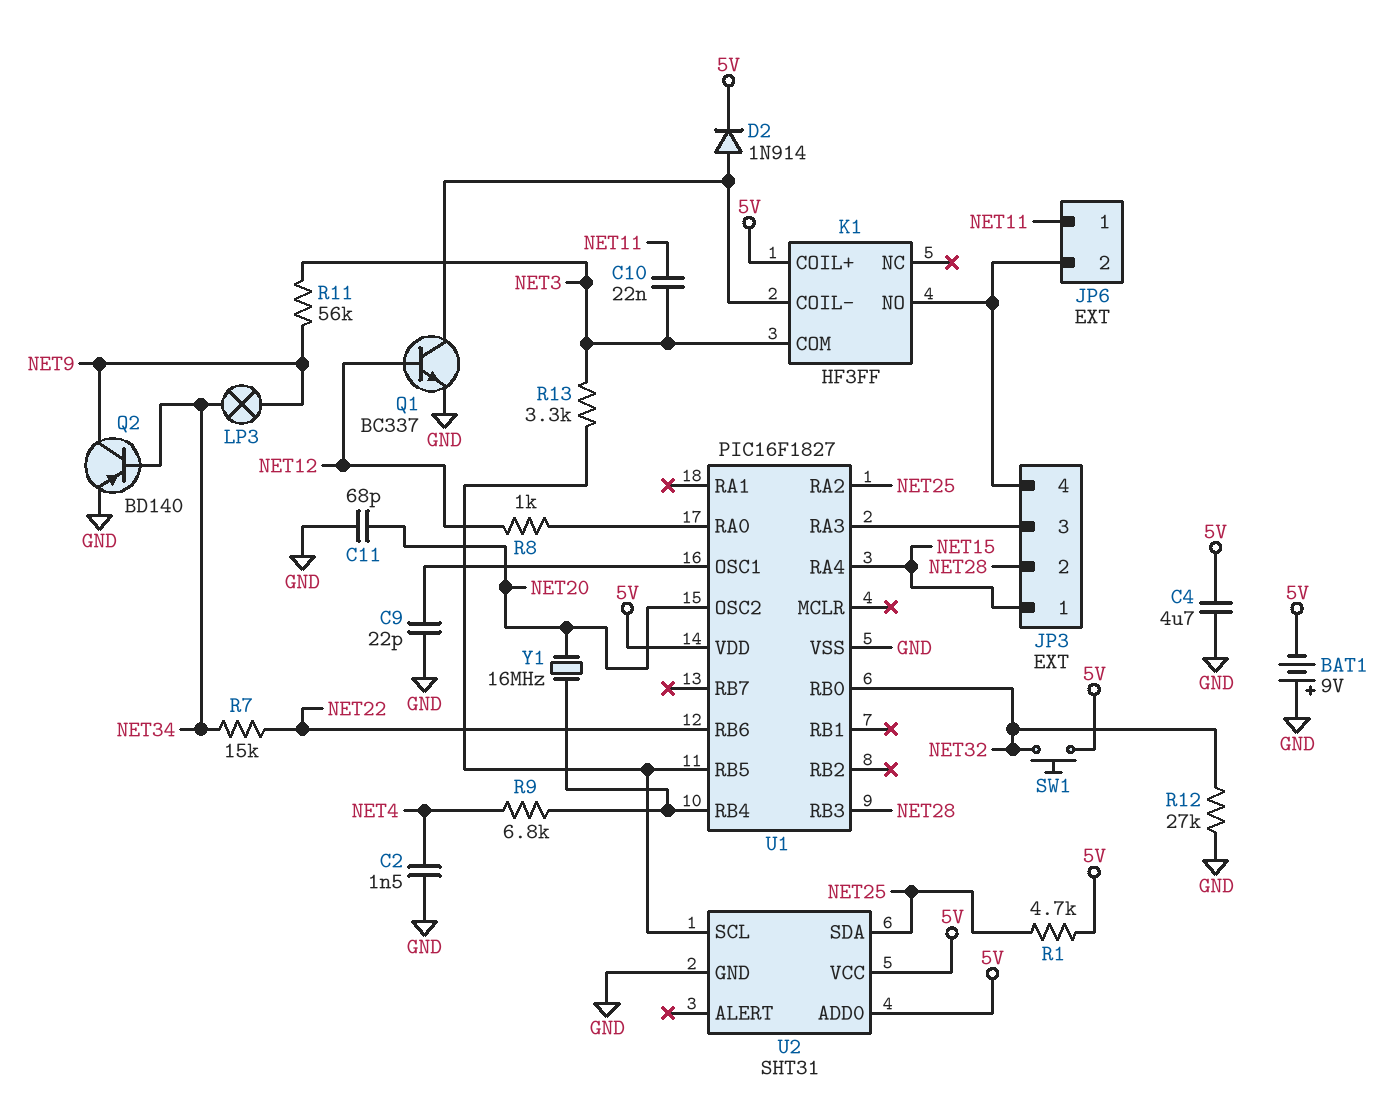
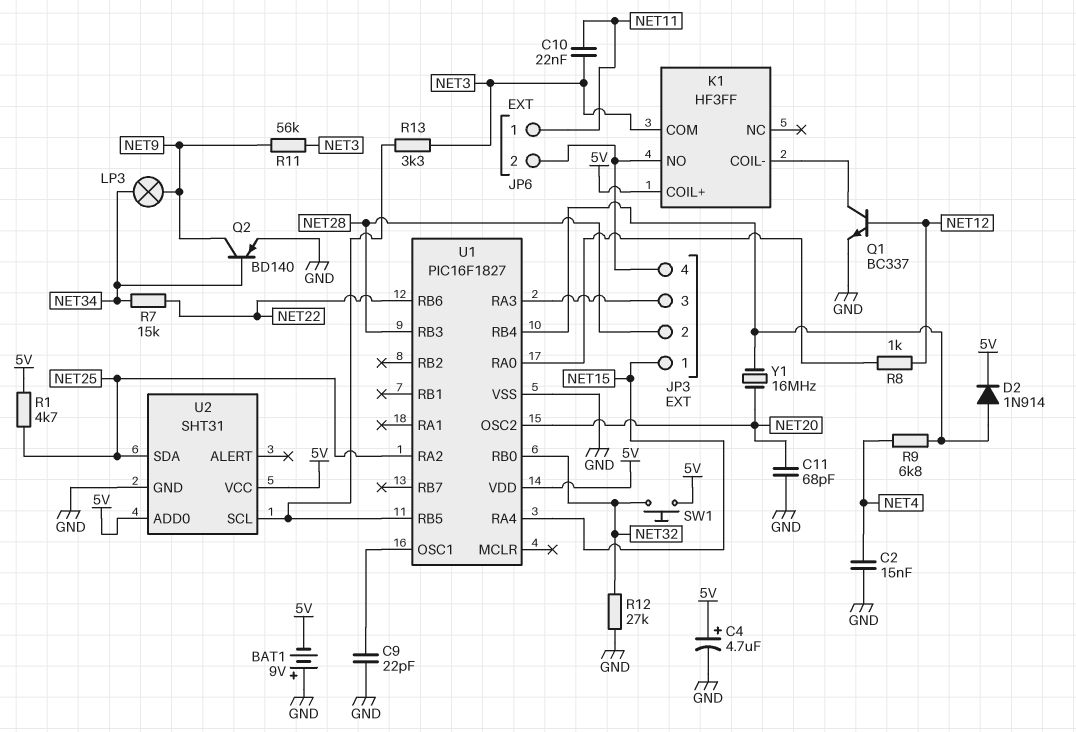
C2: 1.5nF (GND, NET4) -> 15nF (GND, NET4)
C4: 4.7uF (5V, GND) -> 4.7uF (plus 5V, minus GND)
D2: diode 1N914 (A K1/COIL-, K 5V) -> diode 1N914 (A U1/RB4, K 5V)

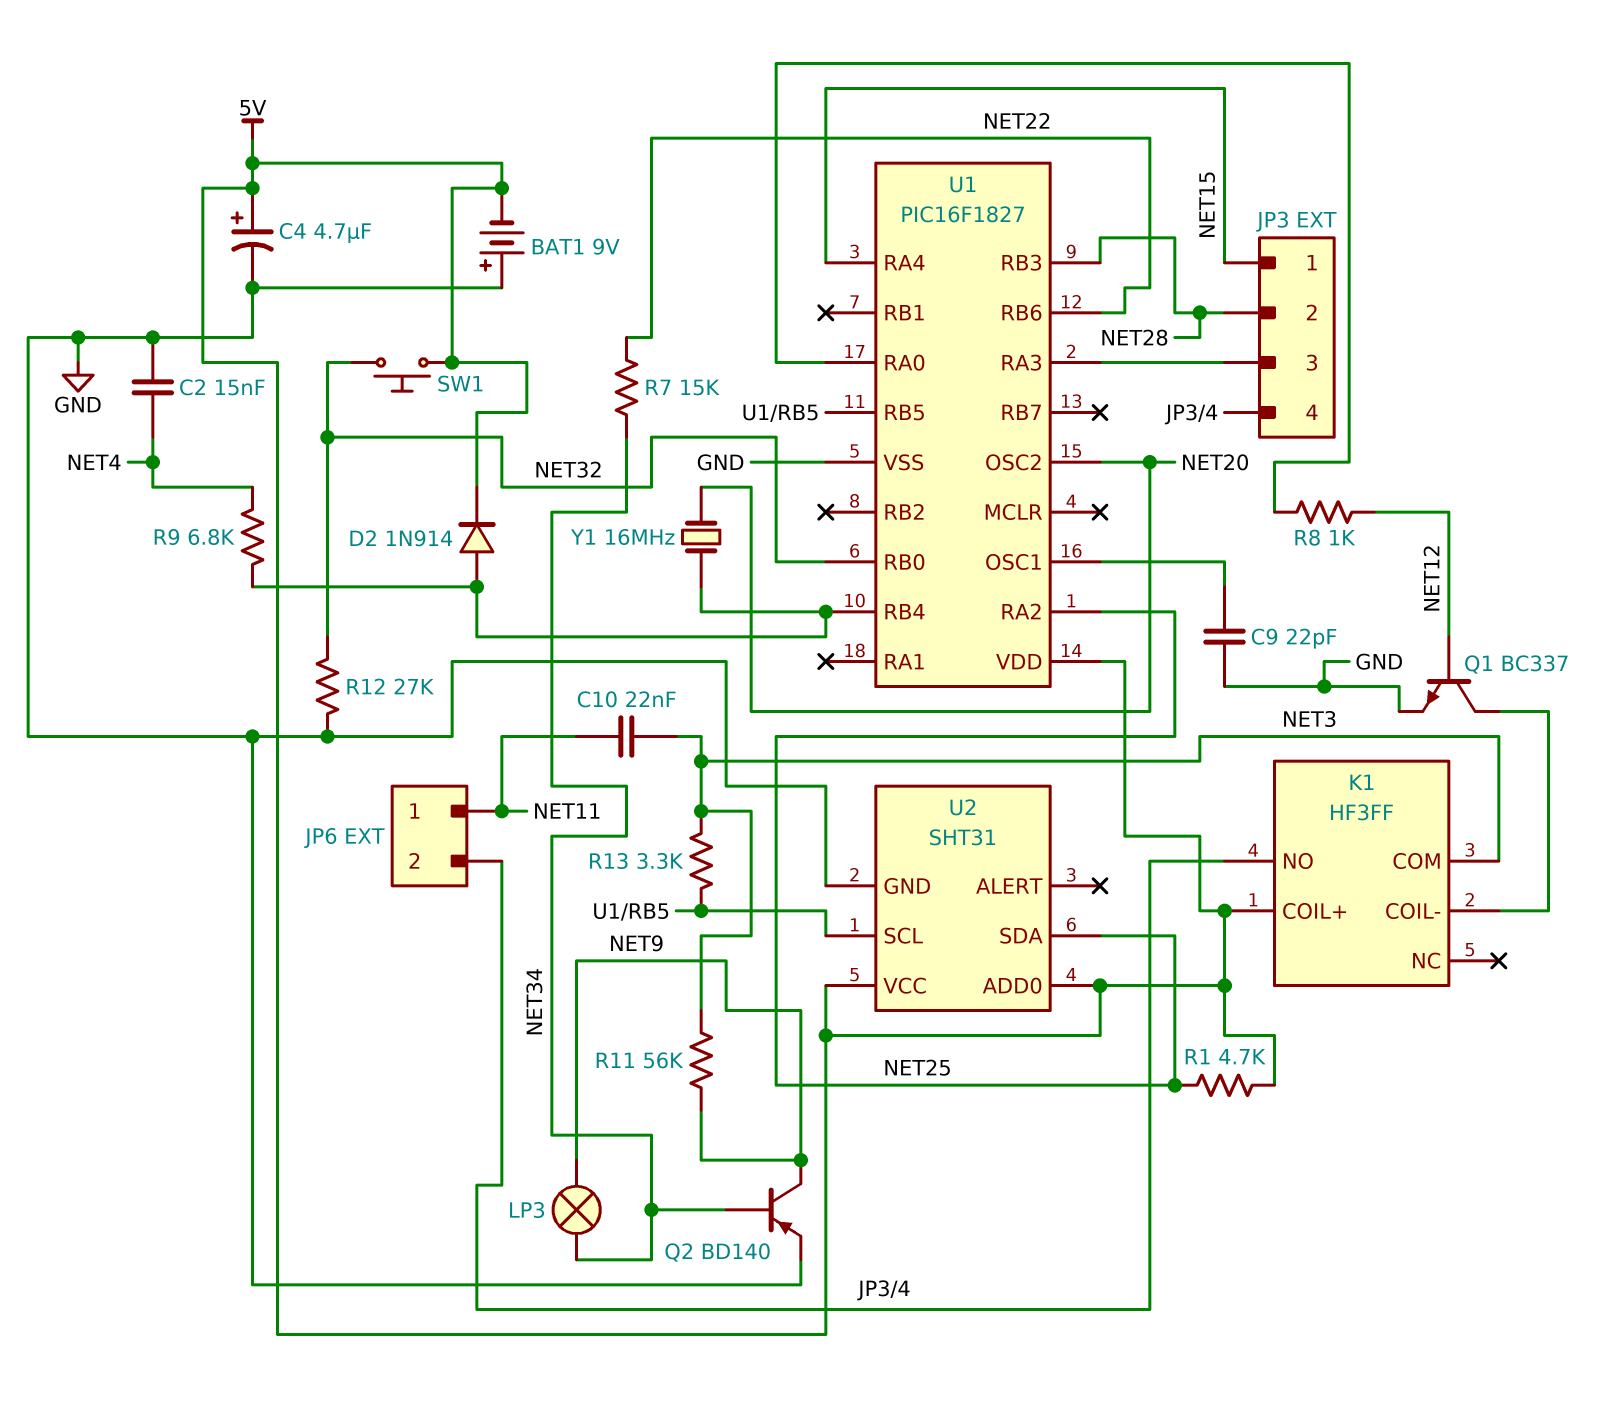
C11: 68pF (GND, NET20) -> none

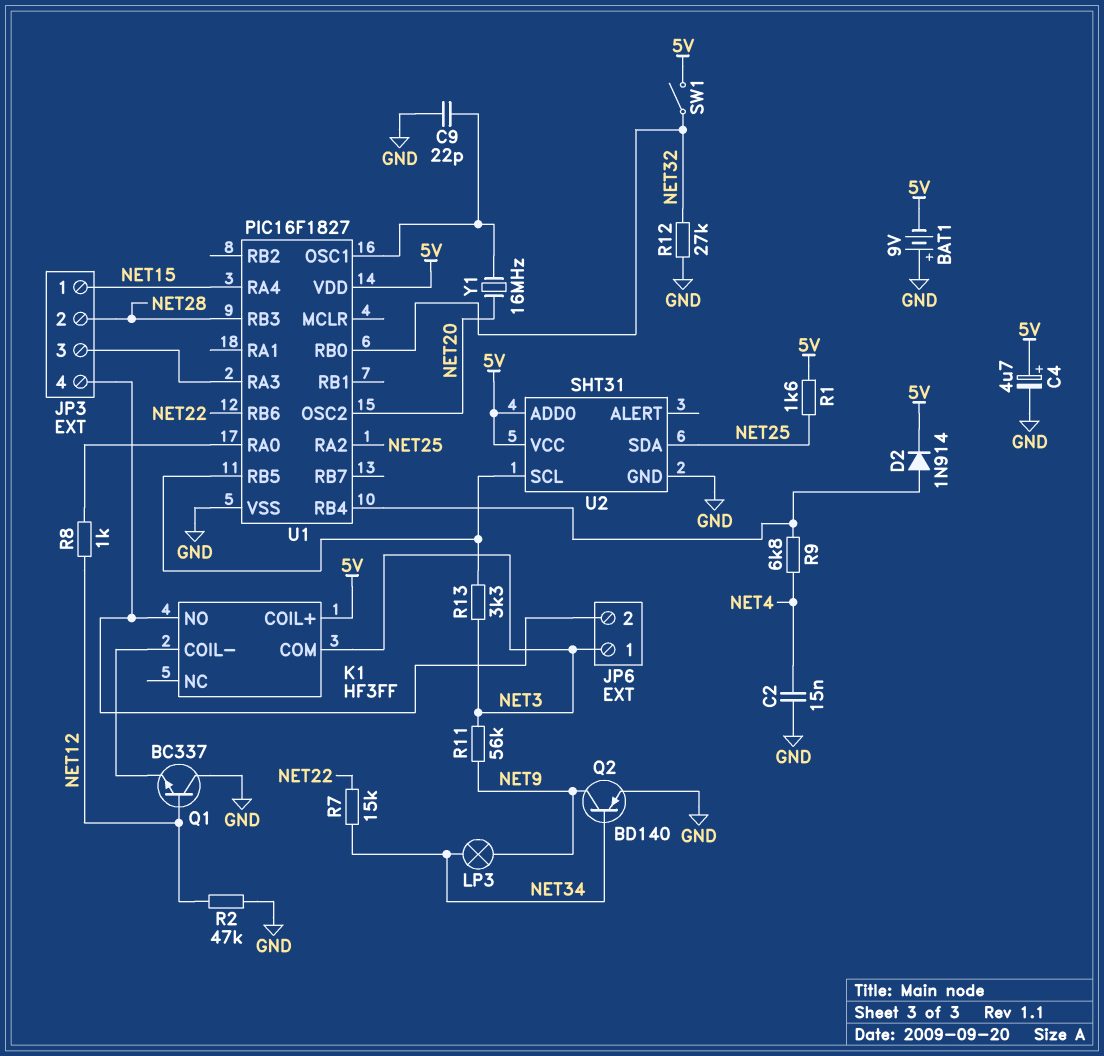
C10: 22nF (NET3, NET11) -> none
JP6 pin 1: NET11 -> NET3
Q1: NPN BC337 (B NET12, C K1/COIL-, E GND) -> NPN BC337 (B NET12, C GND, E K1/COIL-)
R1: 4.7k (5V, NET25) -> 1.6k (5V, NET25)
R2: none -> 47k (GND, NET12)
SW1: button (5V, NET32) -> switch (5V, NET32)
Y1: 16MHz (NET20, U1/RB4) -> 16MHz (NET20, U1/OSC1)

